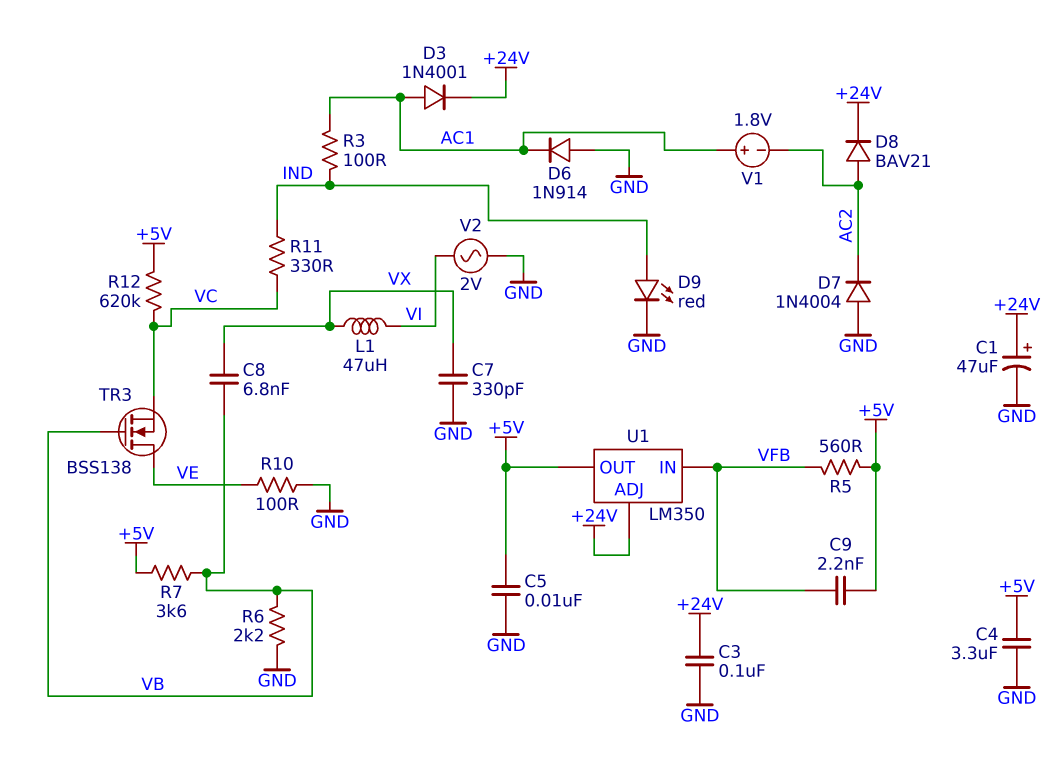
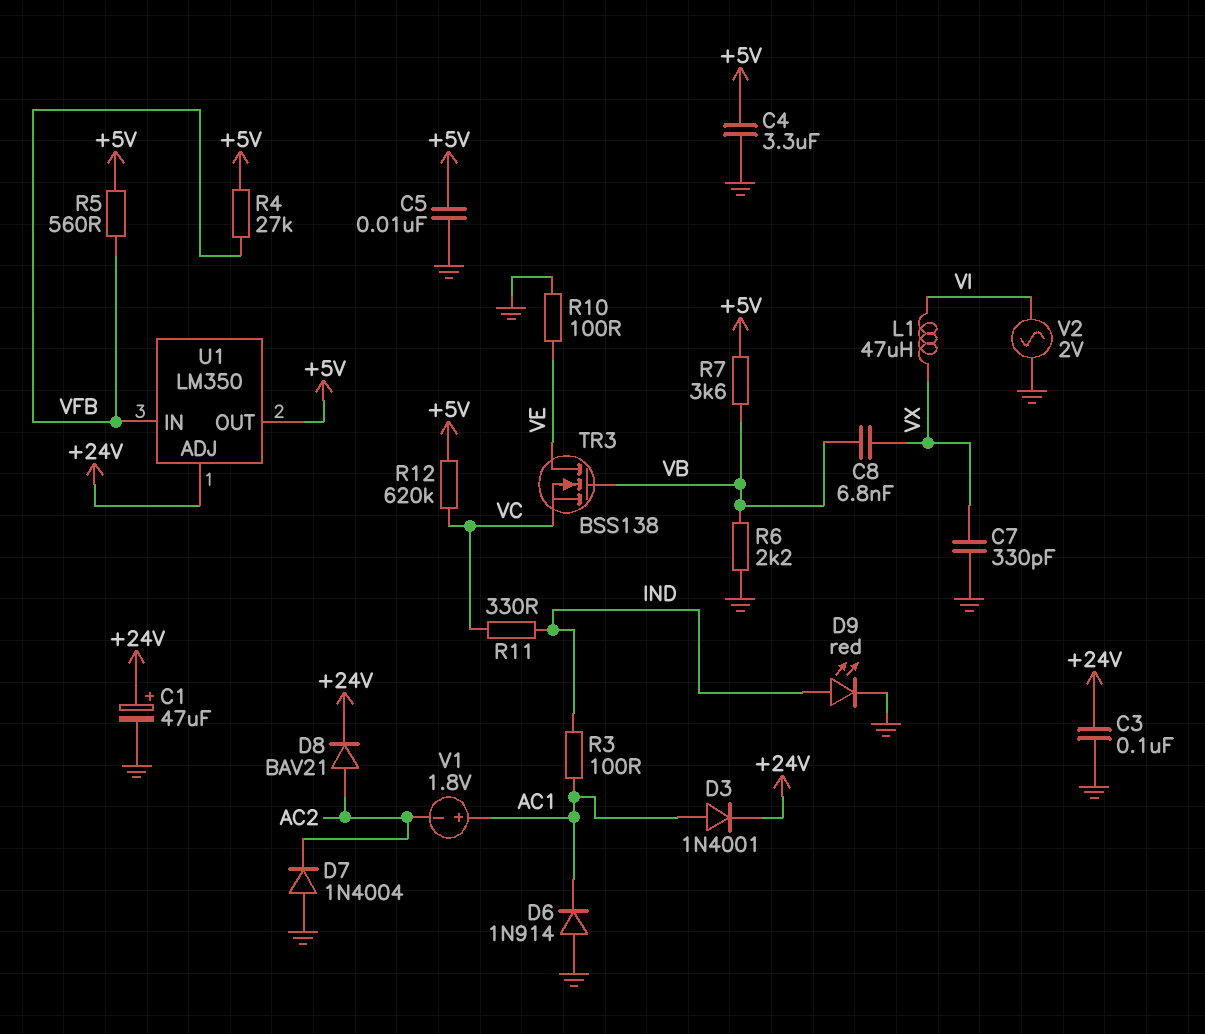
C9: 2.2nF (+5V, VFB) -> none
R4: none -> 27k (+5V, VFB)

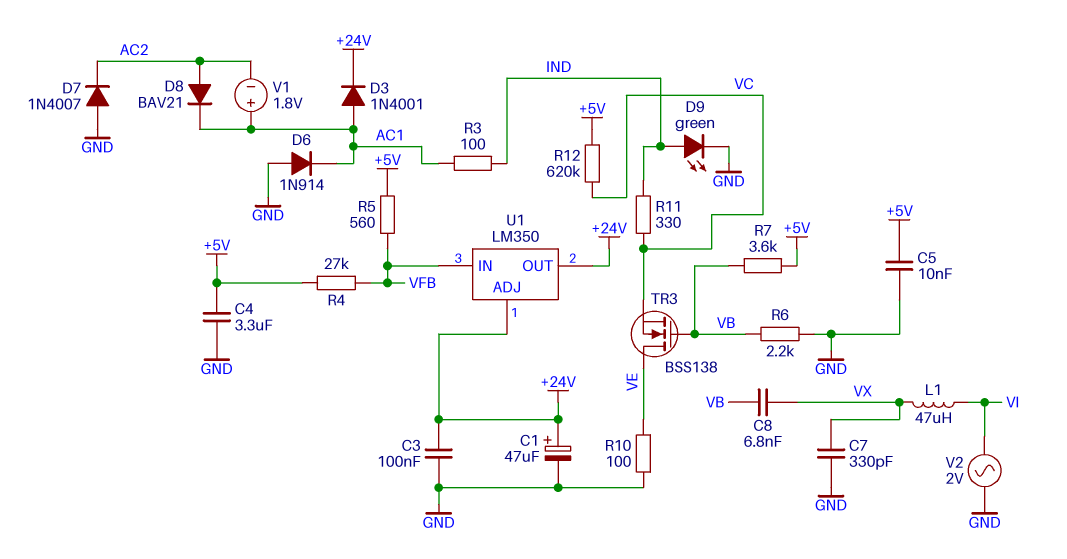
D7: diode 1N4004 (A GND, K AC2) -> diode 1N4007 (A GND, K AC2)
D8: diode BAV21 (A AC2, K +24V) -> diode BAV21 (A AC2, K AC1)
D9: LED red (A IND, K GND) -> LED green (A IND, K GND)
U1 pin OUT: +5V -> +24V

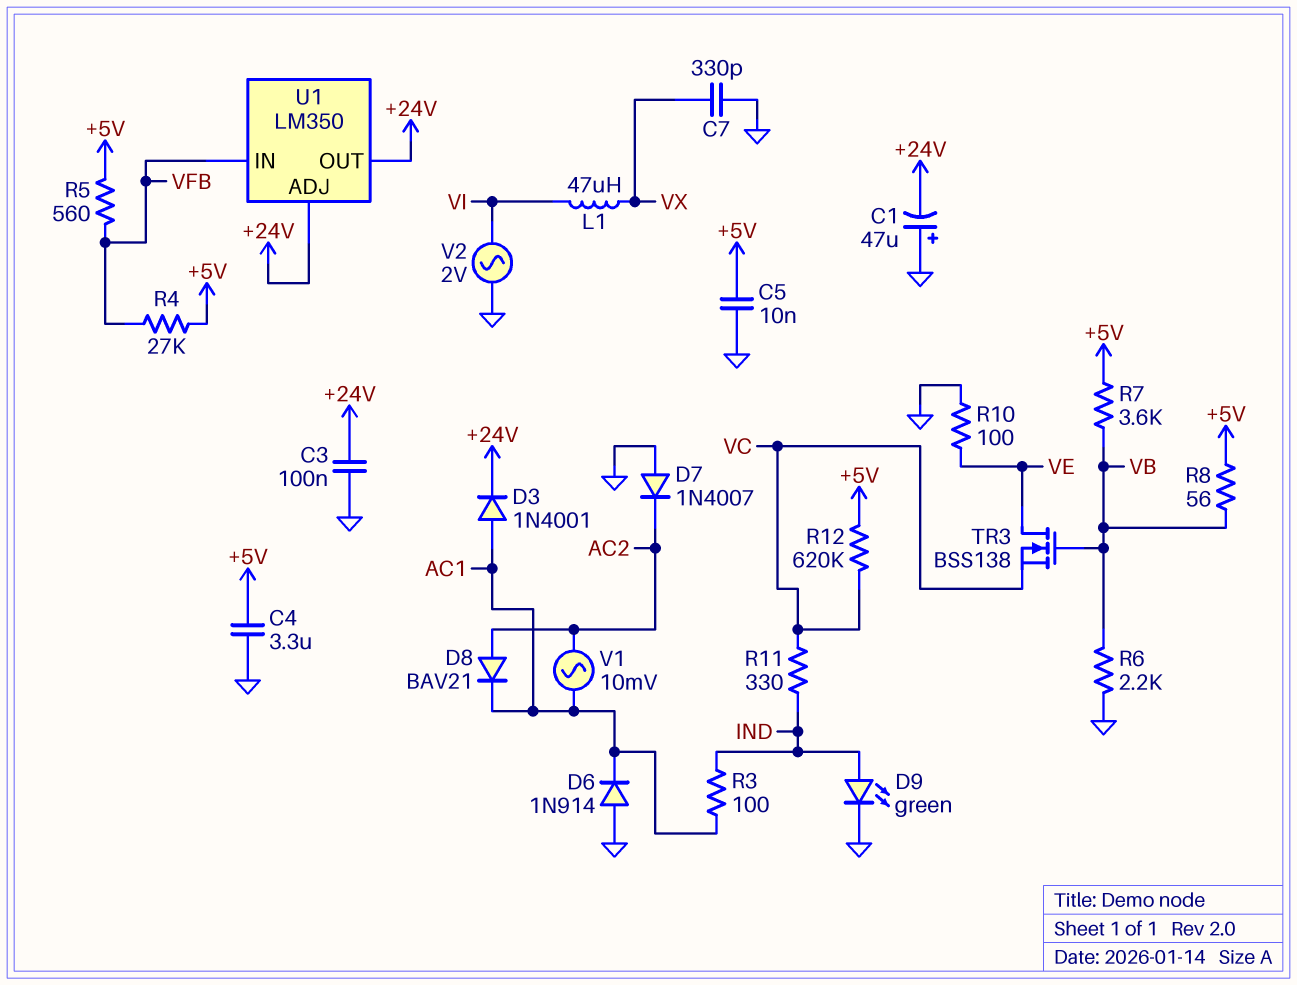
C1: 47uF (plus +24V, minus GND) -> 47uF (plus GND, minus +24V)
C8: 6.8nF (VB, VX) -> none
R8: none -> 56 (+5V, VB)
V1: 1.8V (plus AC1, minus AC2) -> AC 10mV (AC1, AC2)

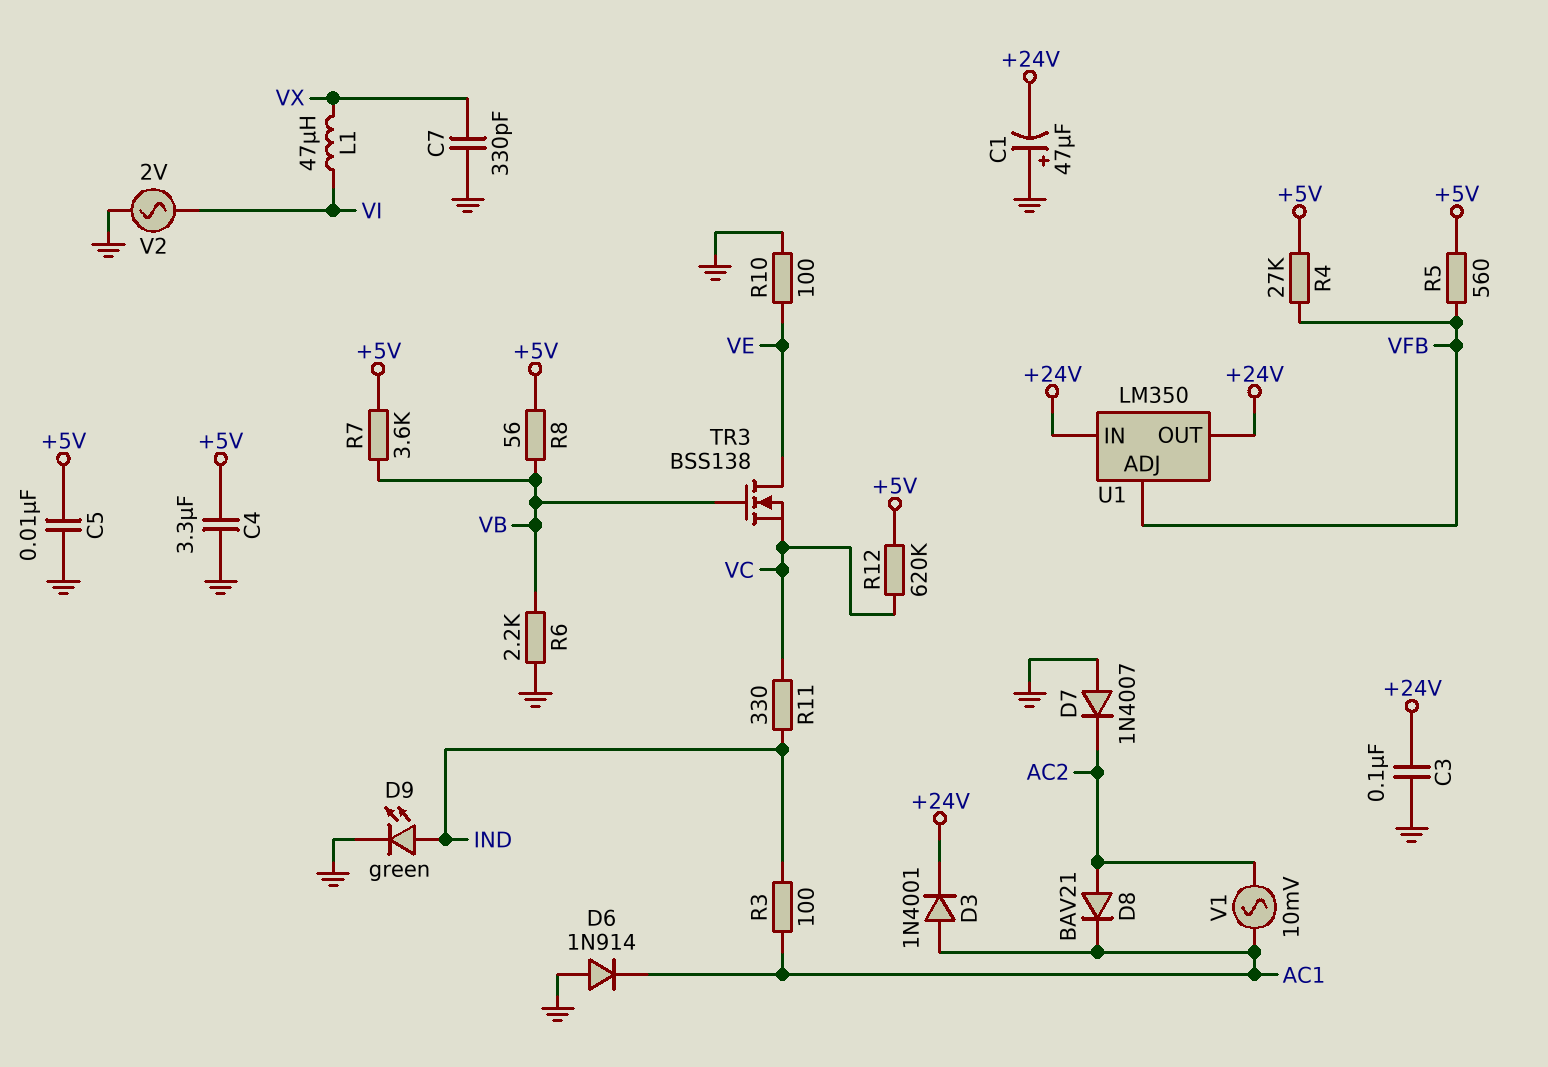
U1 pin ADJ: +24V -> VFB
U1 pin IN: VFB -> +24V

